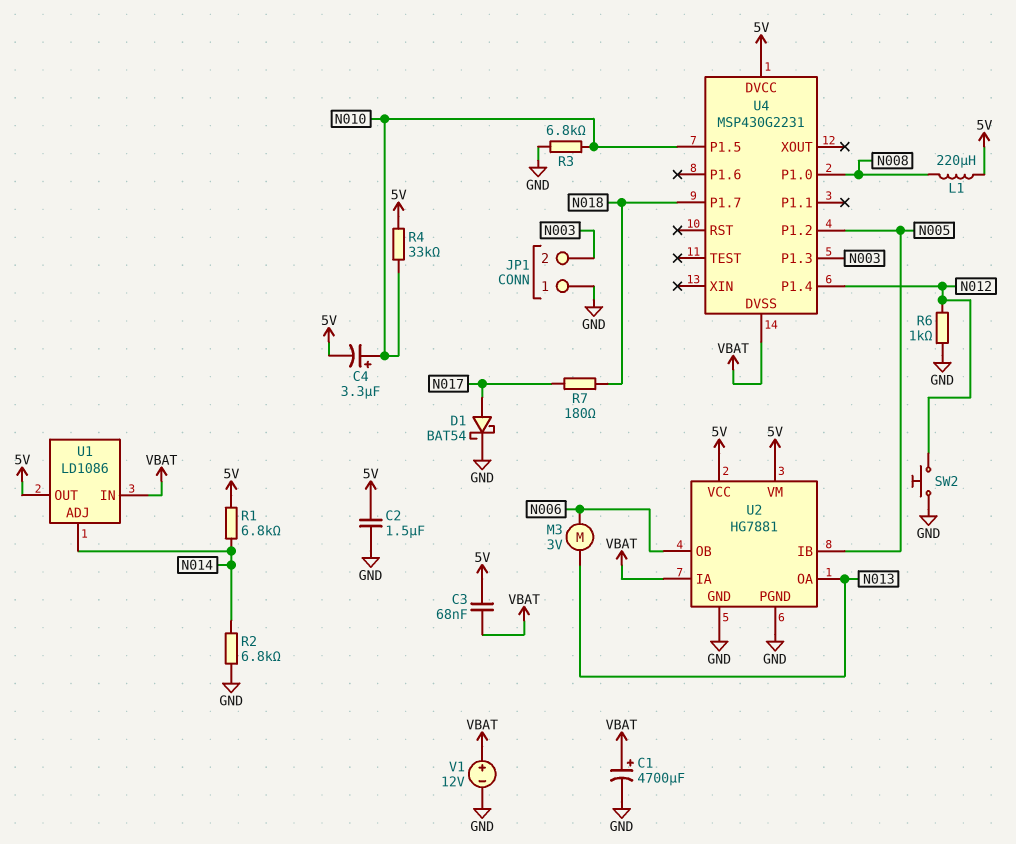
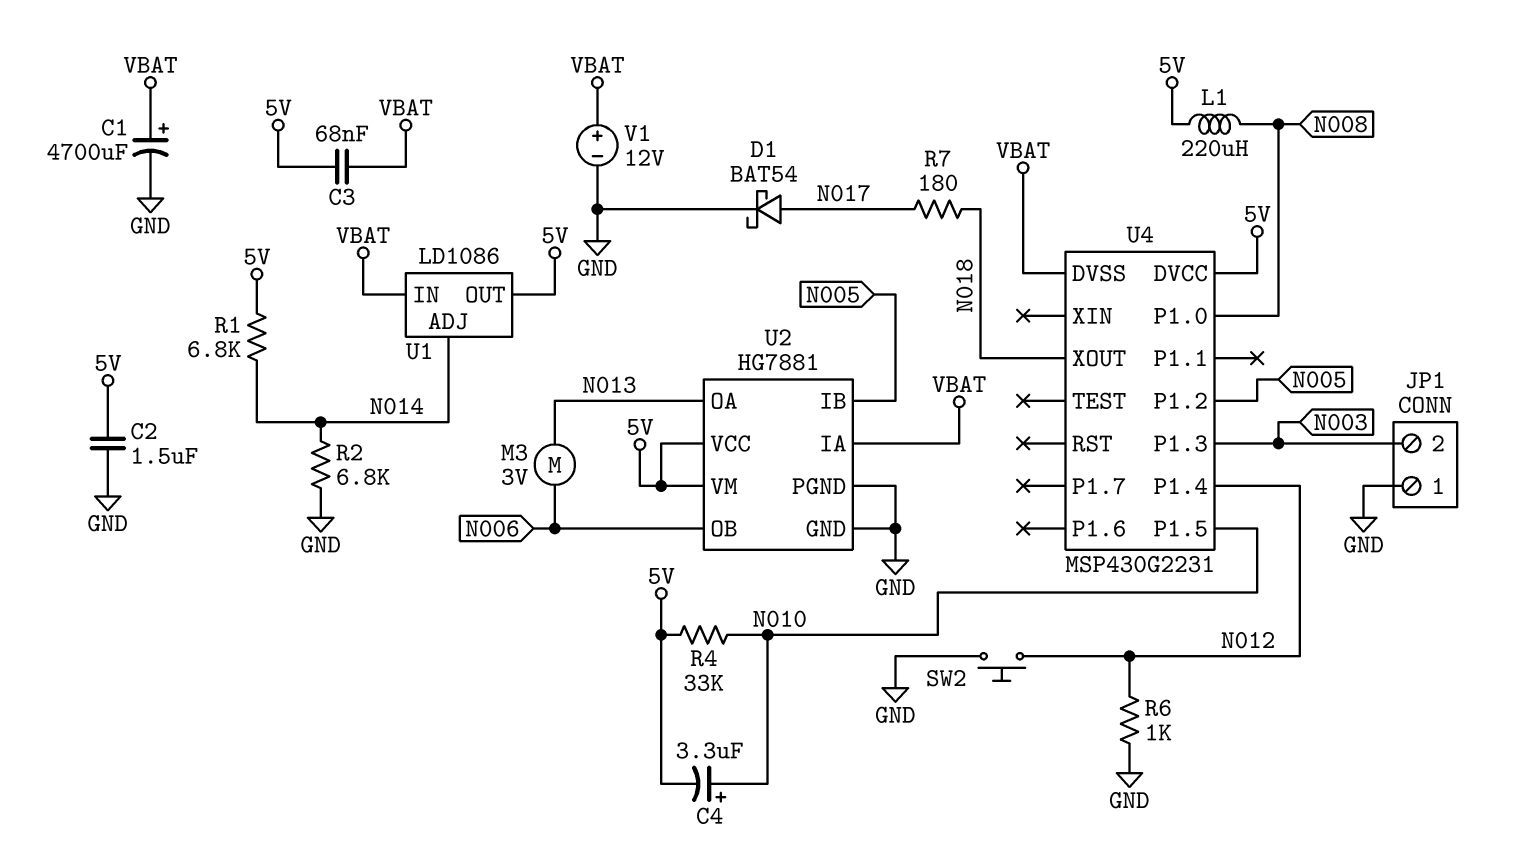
R3: 6.8k (GND, N010) -> none
U4 pin P1.7: N018 -> none
U4 pin XOUT: none -> N018

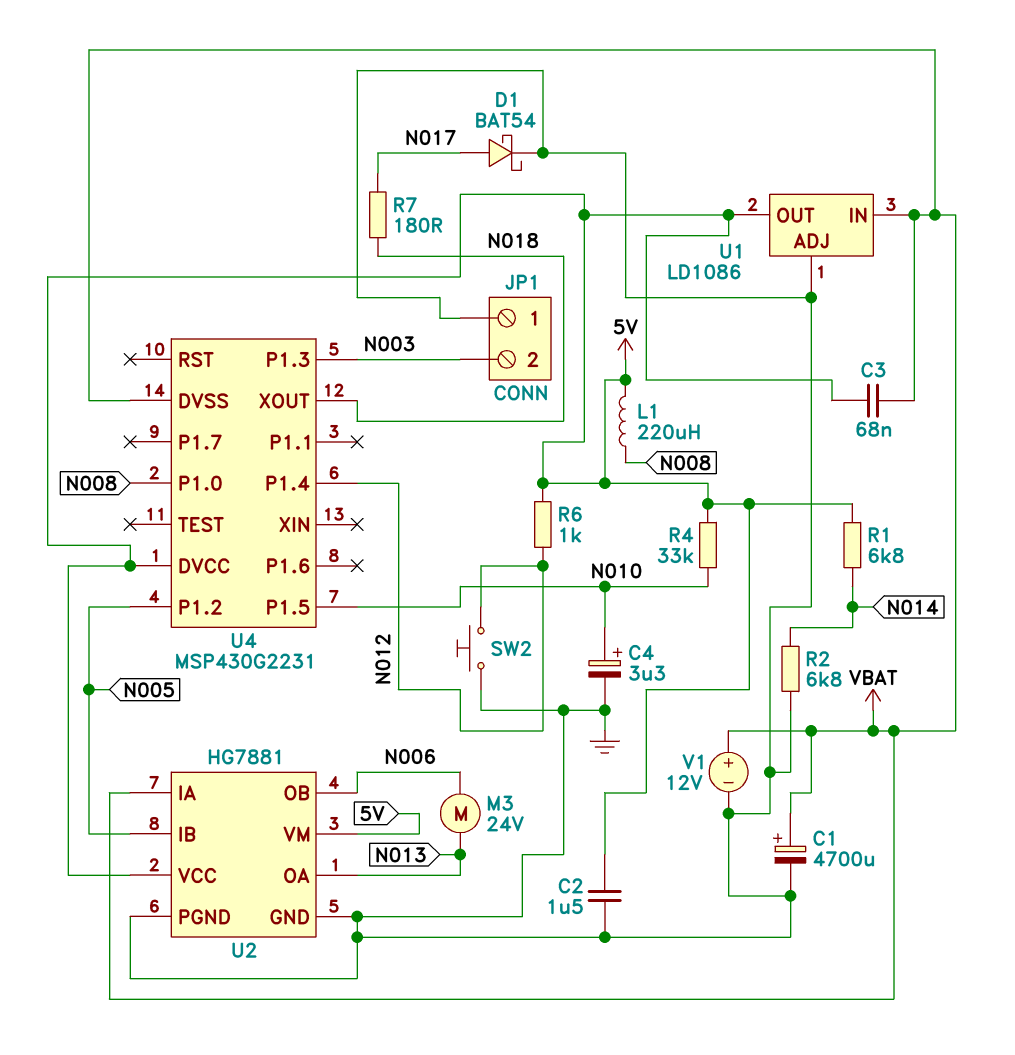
C4: 3.3uF (plus N010, minus 5V) -> 3.3uF (plus N010, minus GND)
M3: motor 3V (N006, N013) -> motor 24V (N006, N013)
R6: 1k (GND, N012) -> 1k (5V, N012)
U1 pin ADJ: N014 -> GND

